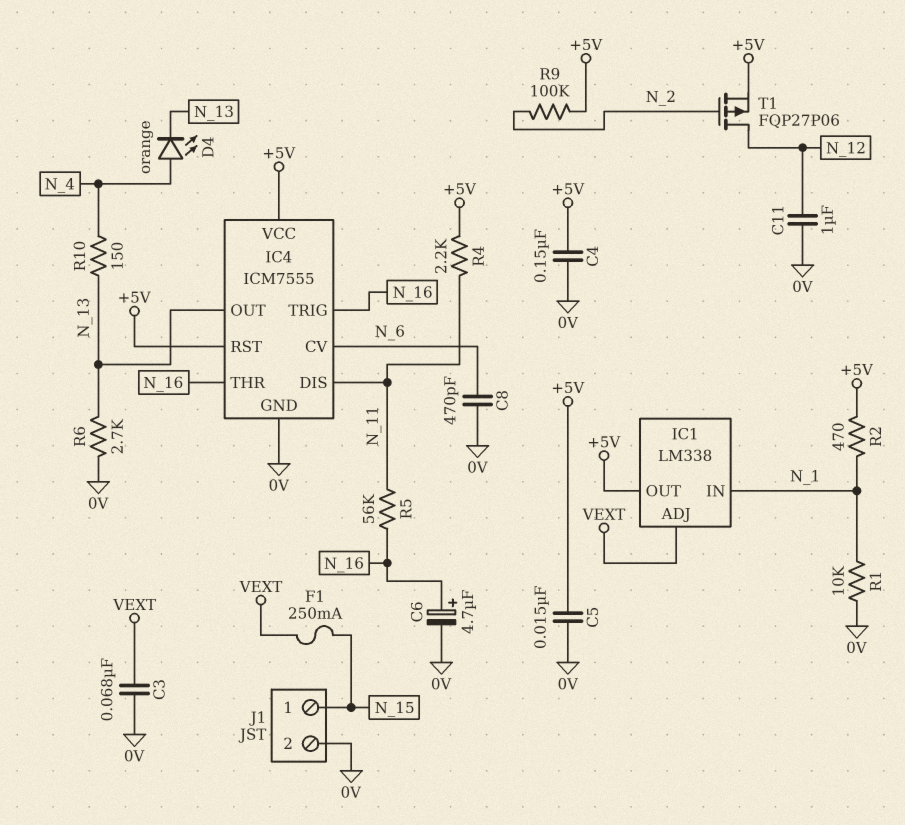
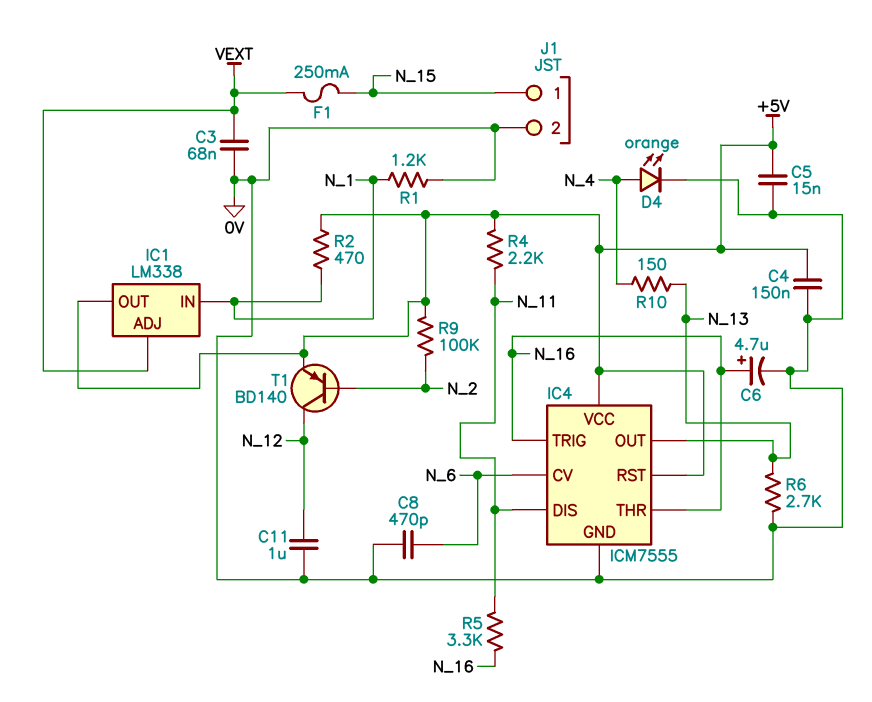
D4: LED orange (A N_4, K N_13) -> LED orange (A N_4, K 0V)
R1: 10k (0V, N_1) -> 1.2k (0V, N_1)
R5: 56k (N_11, N_16) -> 3.3k (N_11, N_16)
T1: PMOS FQP27P06 (G N_2, D N_12, S +5V) -> PNP BD140 (B N_2, C N_12, E +5V)

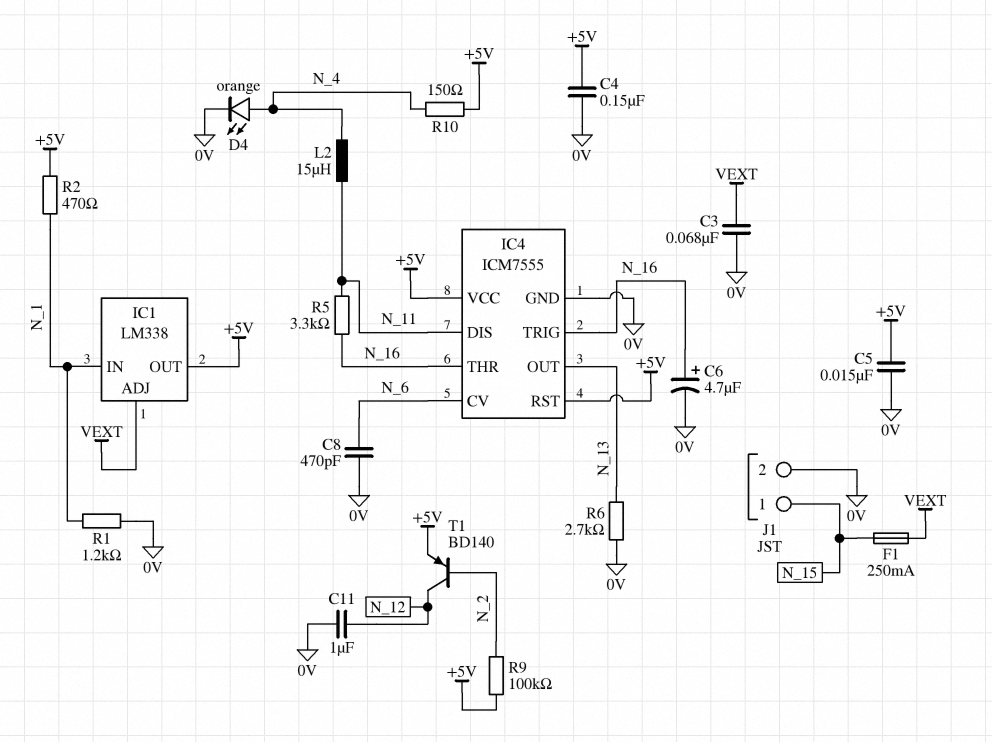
L2: none -> 15uH (N_4, N_11)
R4: 2.2k (+5V, N_11) -> none
R10: 150 (N_4, N_13) -> 150 (+5V, N_4)

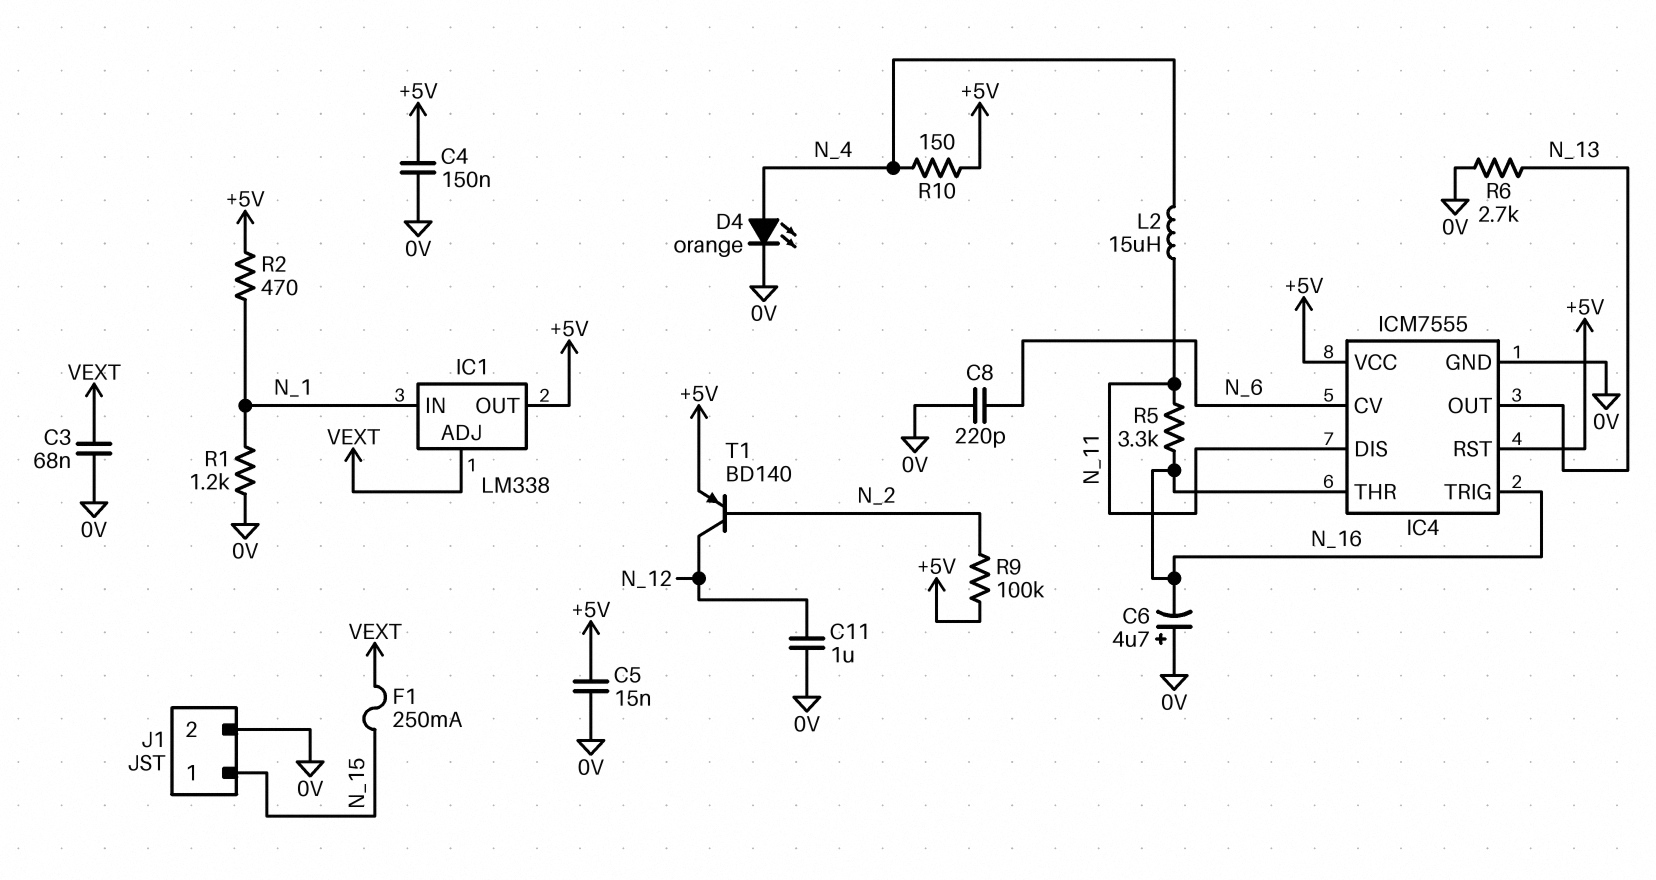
C6: 4.7uF (plus N_16, minus 0V) -> 4.7uF (plus 0V, minus N_16)
C8: 470pF (0V, N_6) -> 220pF (0V, N_6)

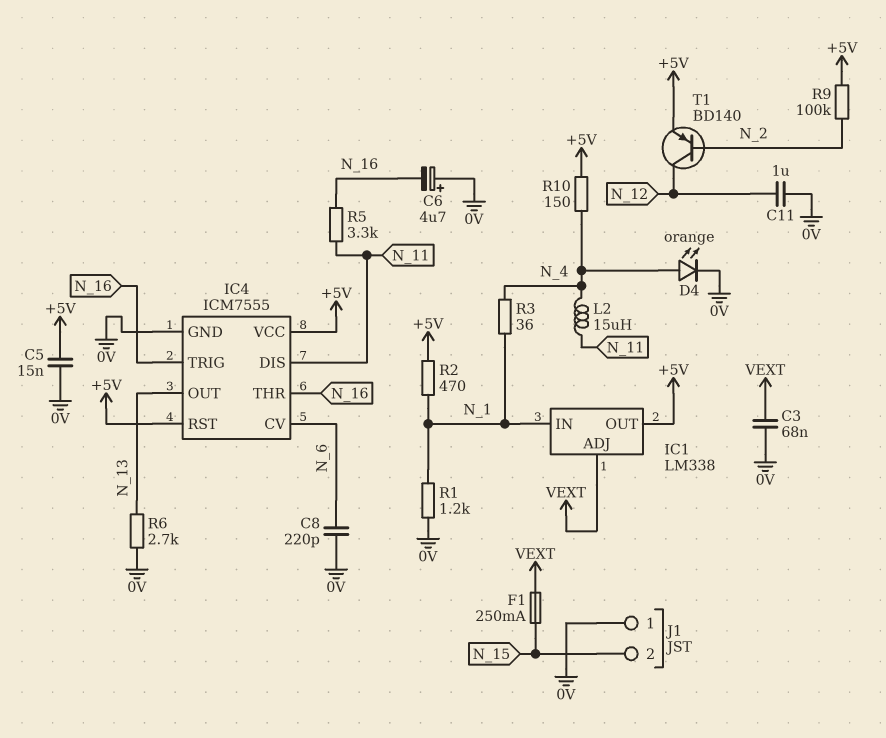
C4: 150nF (+5V, 0V) -> none
J1 pin 1: N_15 -> 0V
J1 pin 2: 0V -> N_15
R3: none -> 36 (N_1, N_4)

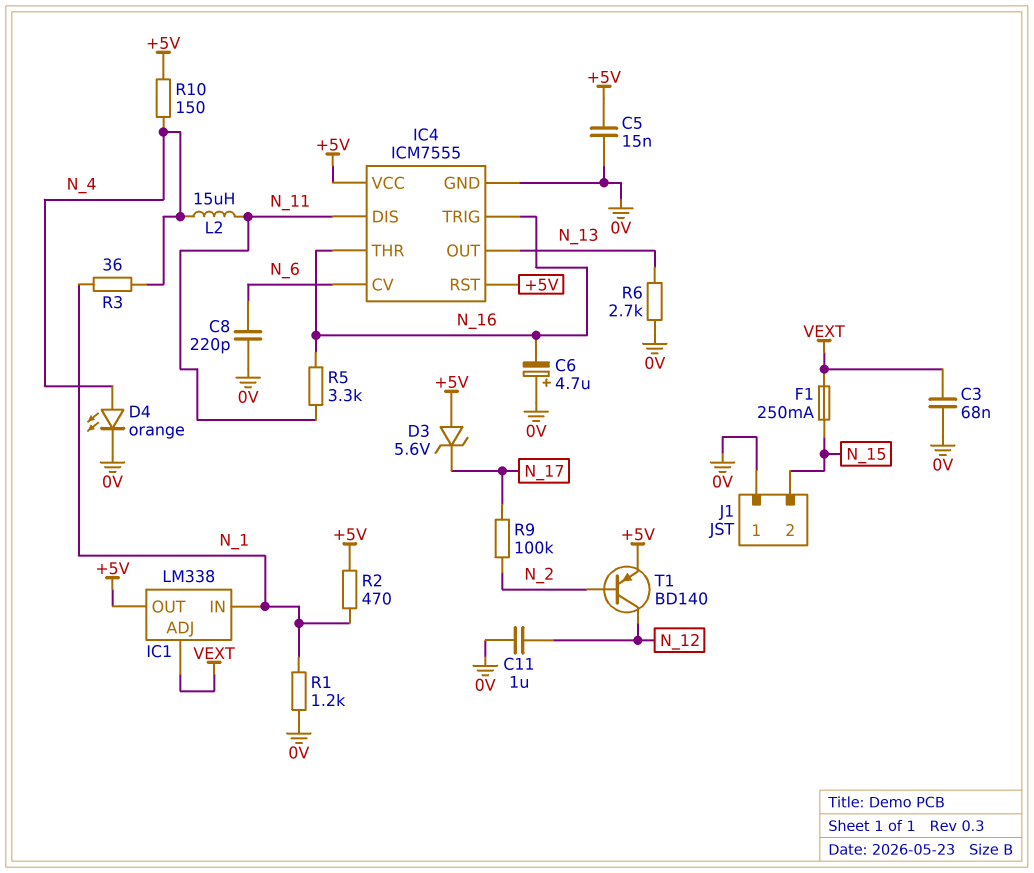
D3: none -> zener 5.6V (A +5V, K N_17)
R9: 100k (+5V, N_2) -> 100k (N_2, N_17)

